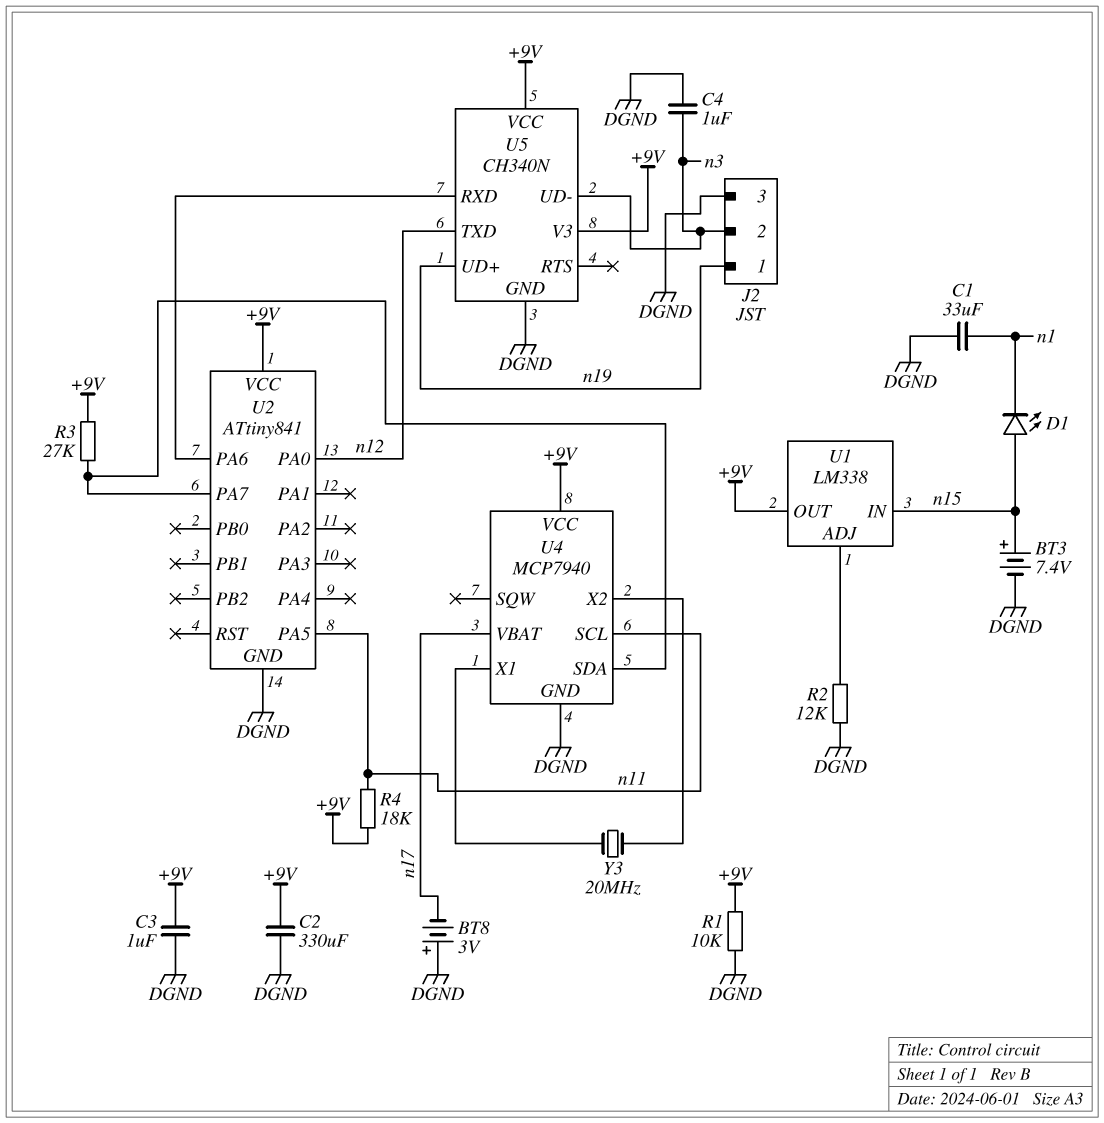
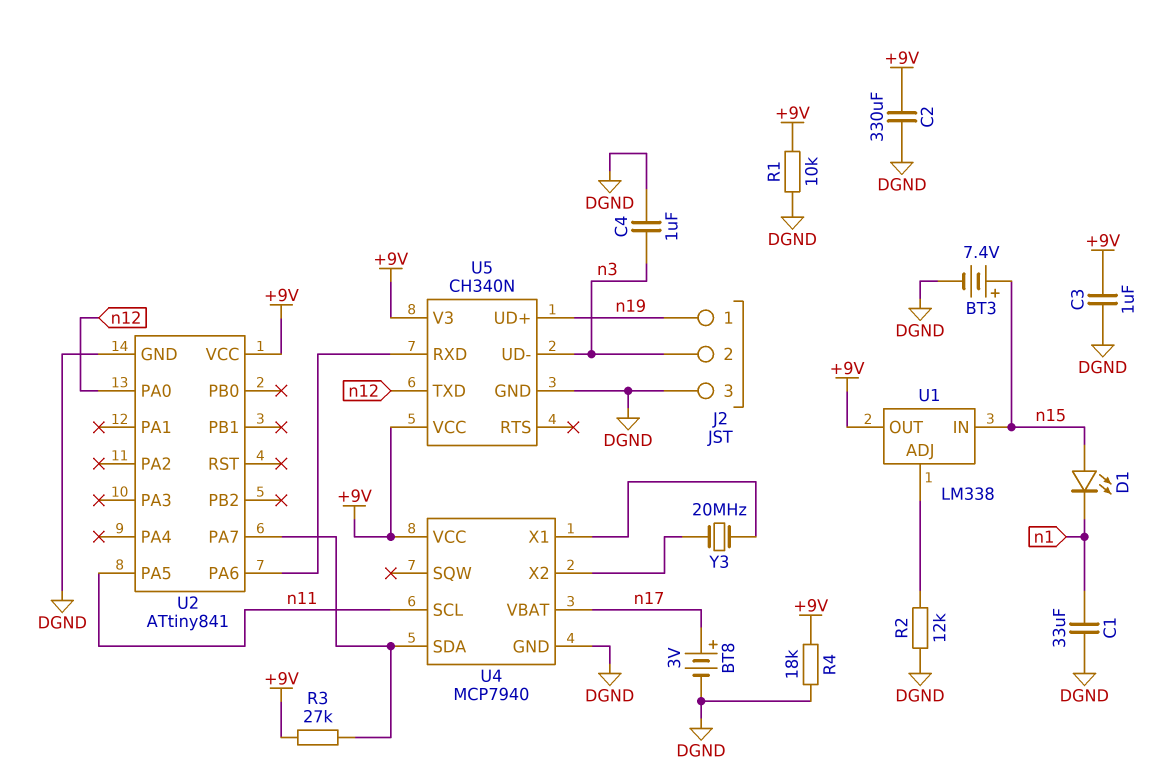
BT8: 3V (plus DGND, minus n17) -> 3V (plus n17, minus DGND)
R4: 18k (+9V, n11) -> 18k (+9V, DGND)

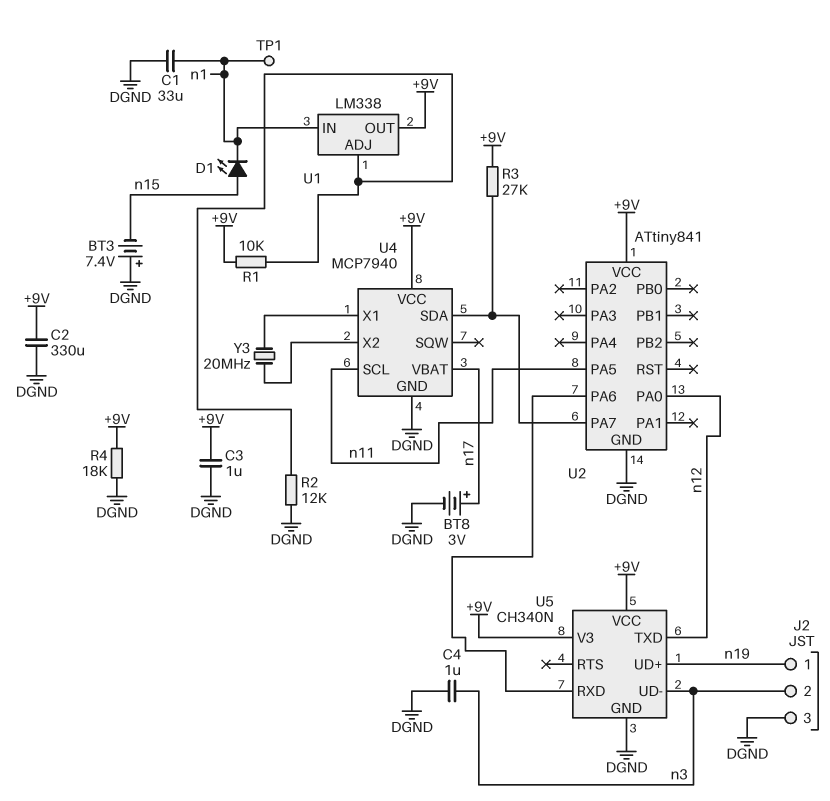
BT3: 7.4V (plus n15, minus DGND) -> 7.4V (plus DGND, minus n15)
R1: 10k (+9V, DGND) -> 10k (+9V, U1/ADJ)
TP1: none -> test point (n1)
U1 pin IN: n15 -> n1

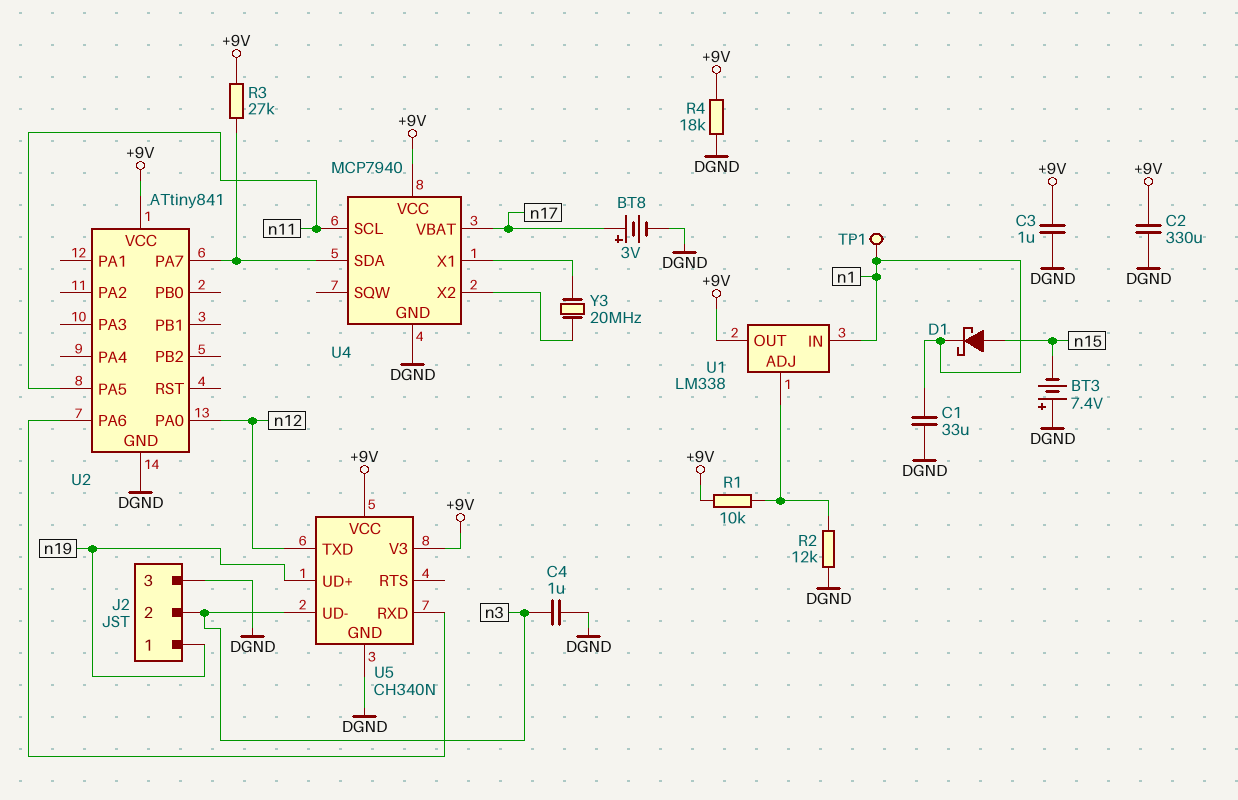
D1: LED (A n15, K n1) -> schottky (A n15, K n1)

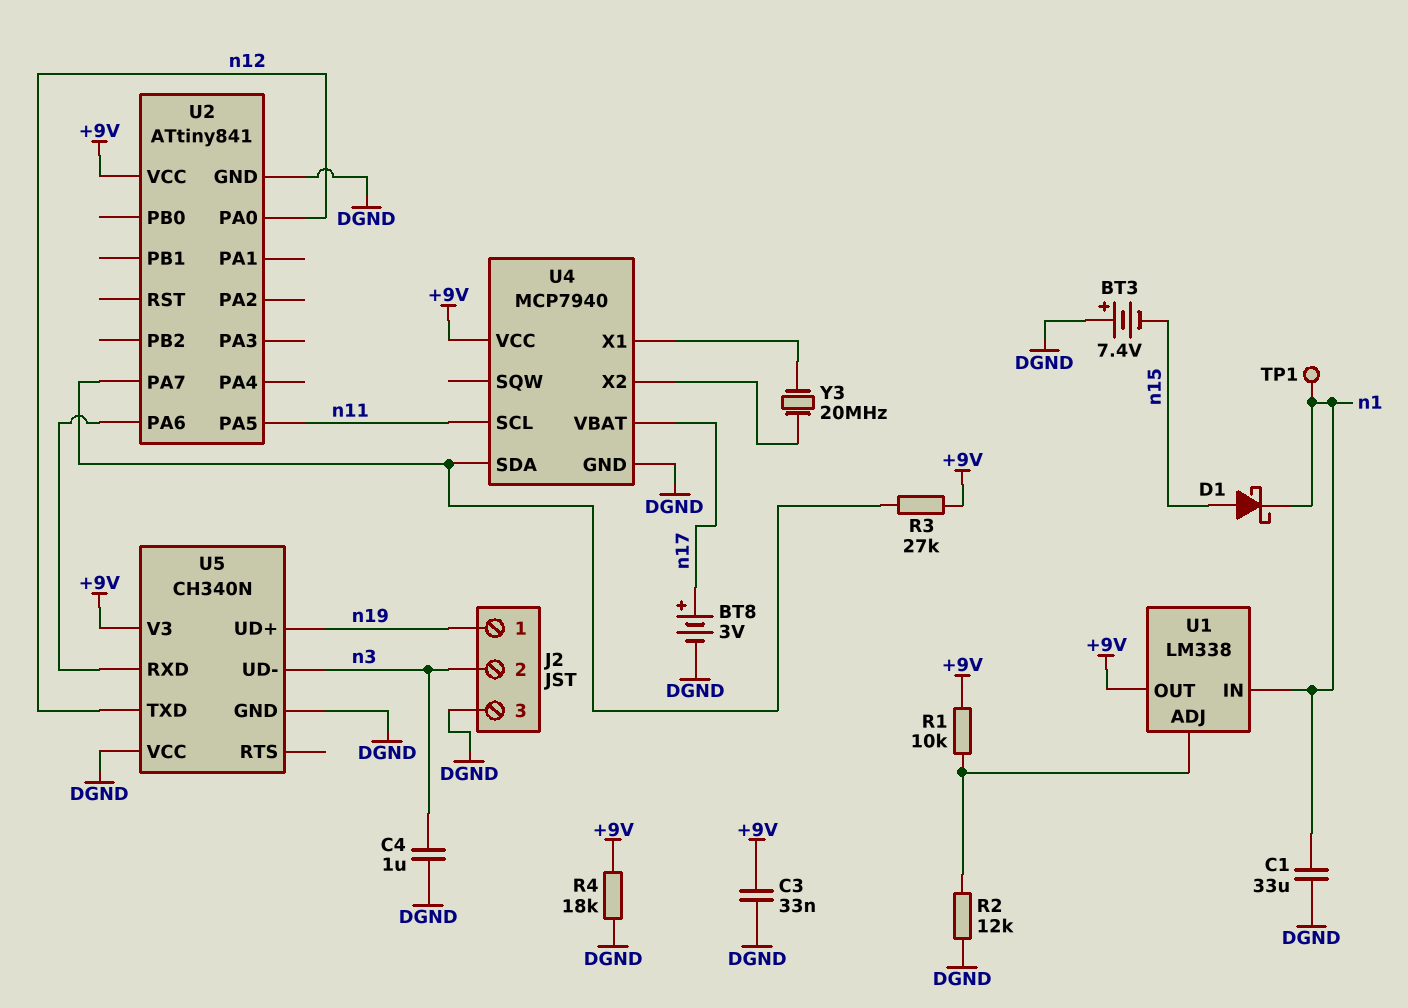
C2: 330uF (+9V, DGND) -> none
C3: 1uF (+9V, DGND) -> 33nF (+9V, DGND)
U5 pin VCC: +9V -> DGND

